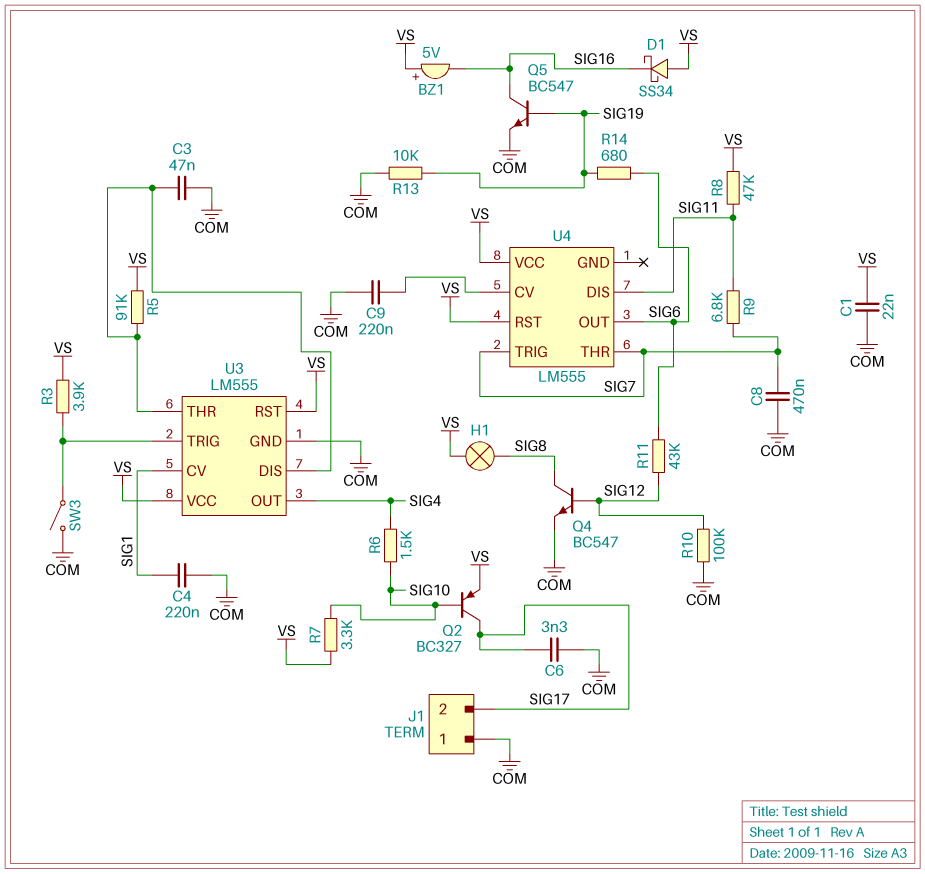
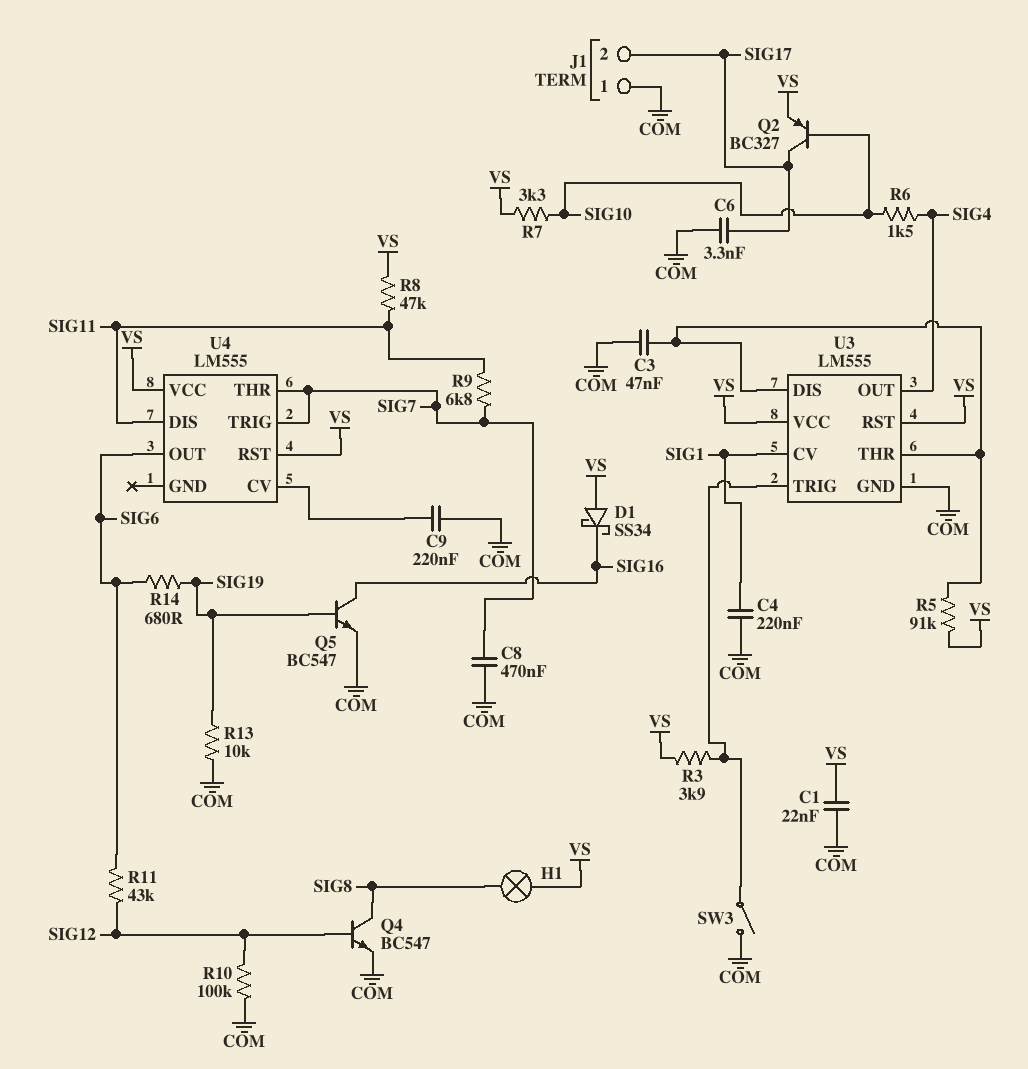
BZ1: buzzer 5V (plus VS, minus SIG16) -> none

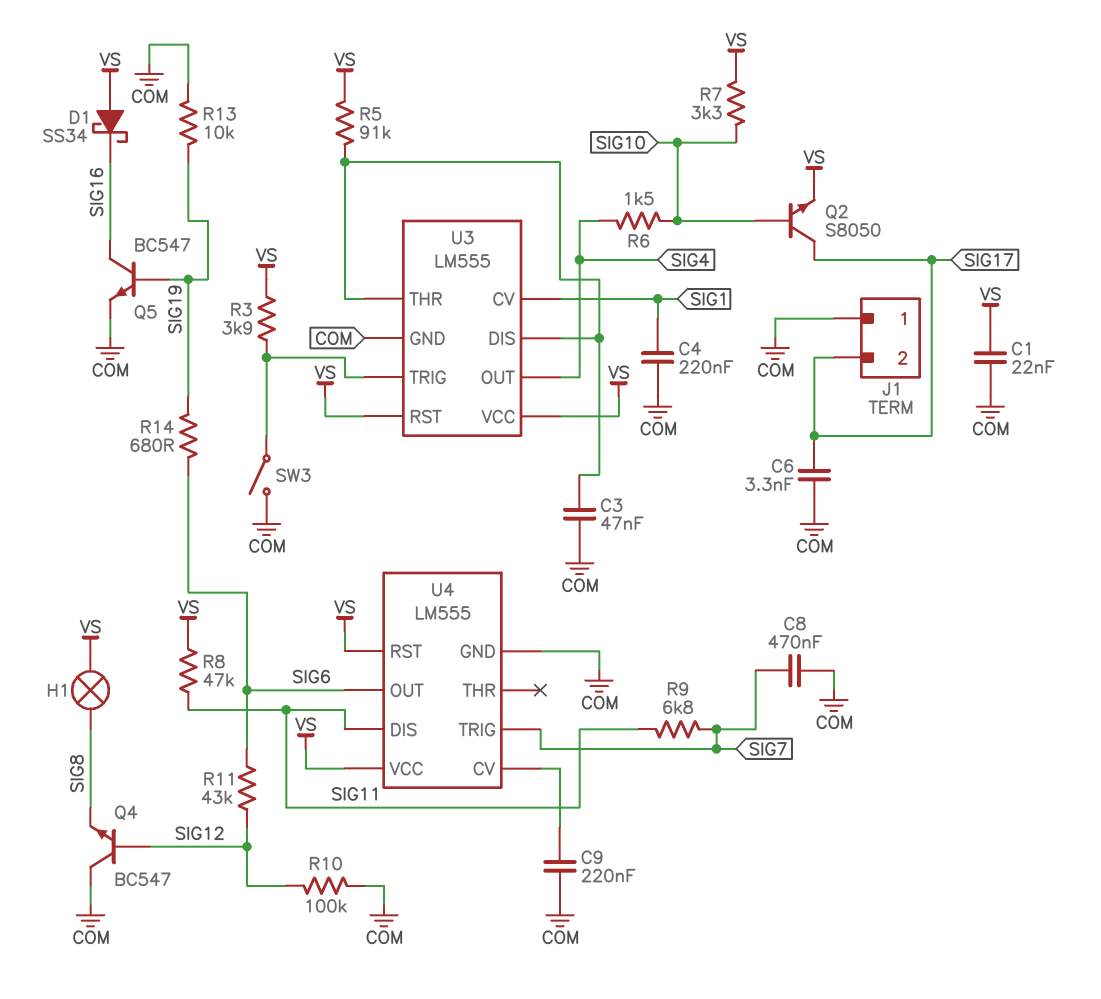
Q2: PNP BC327 (B SIG10, C SIG17, E VS) -> NPN S8050 (B SIG10, C SIG17, E VS)
Q4: NPN BC547 (B SIG12, C SIG8, E COM) -> NPN BC547 (B SIG12, C COM, E SIG8)
U4 pin GND: none -> COM
U4 pin THR: SIG7 -> none

